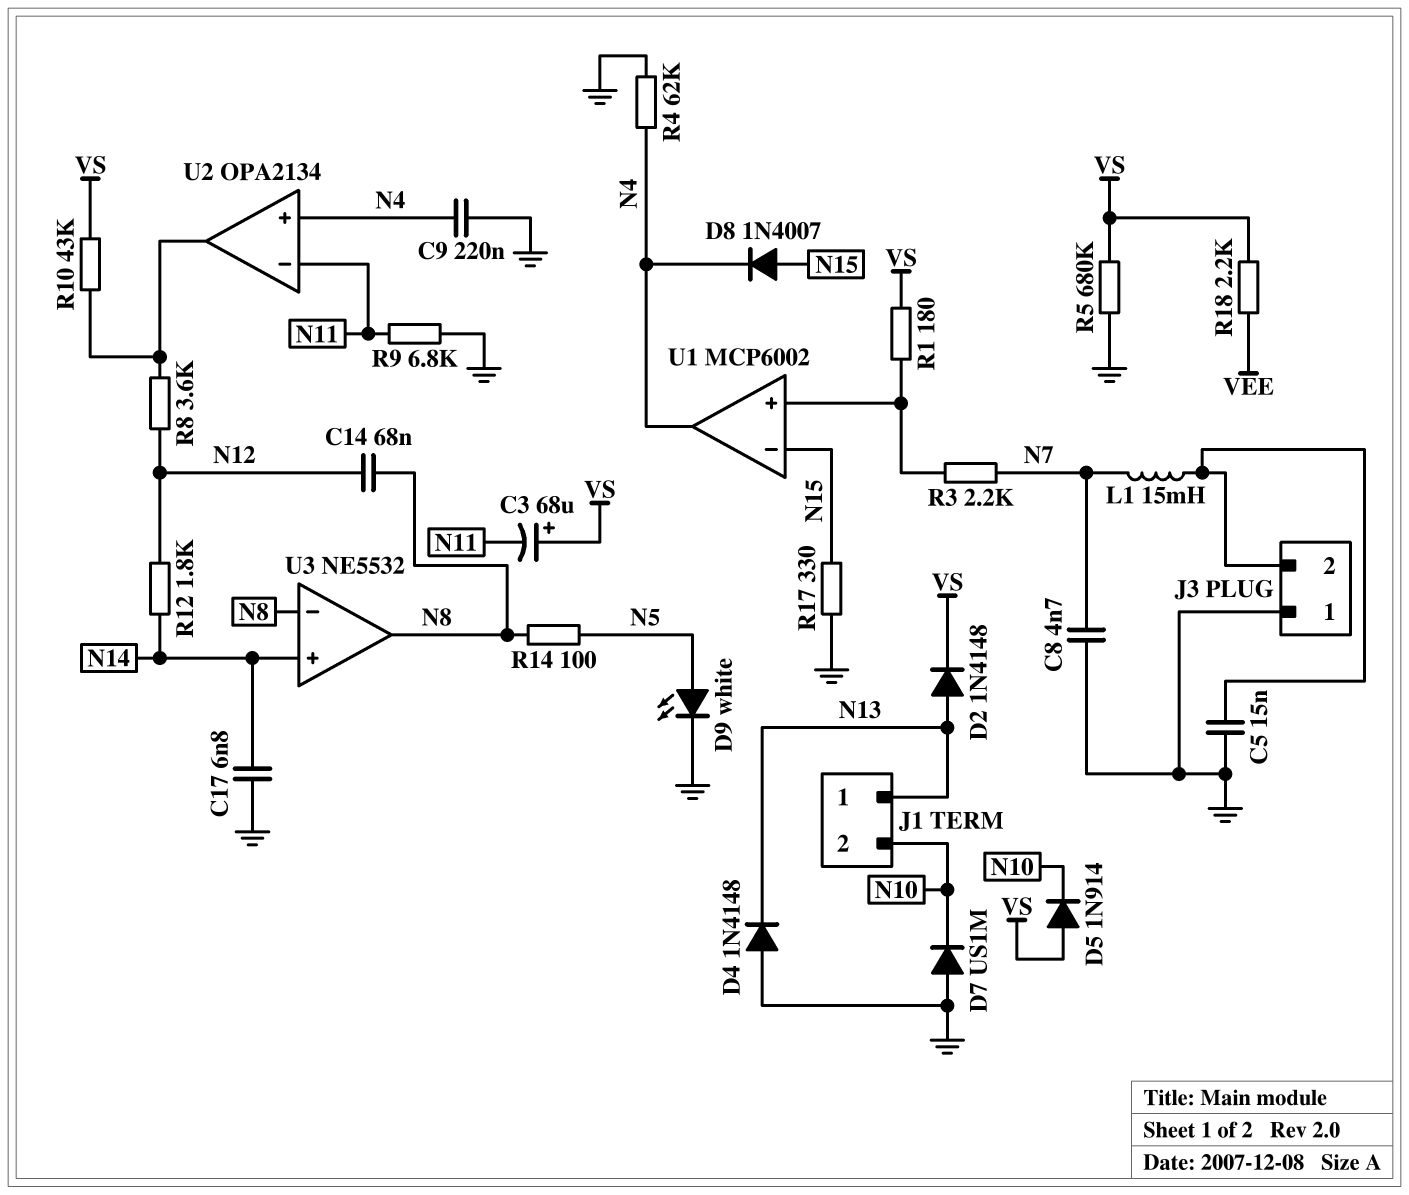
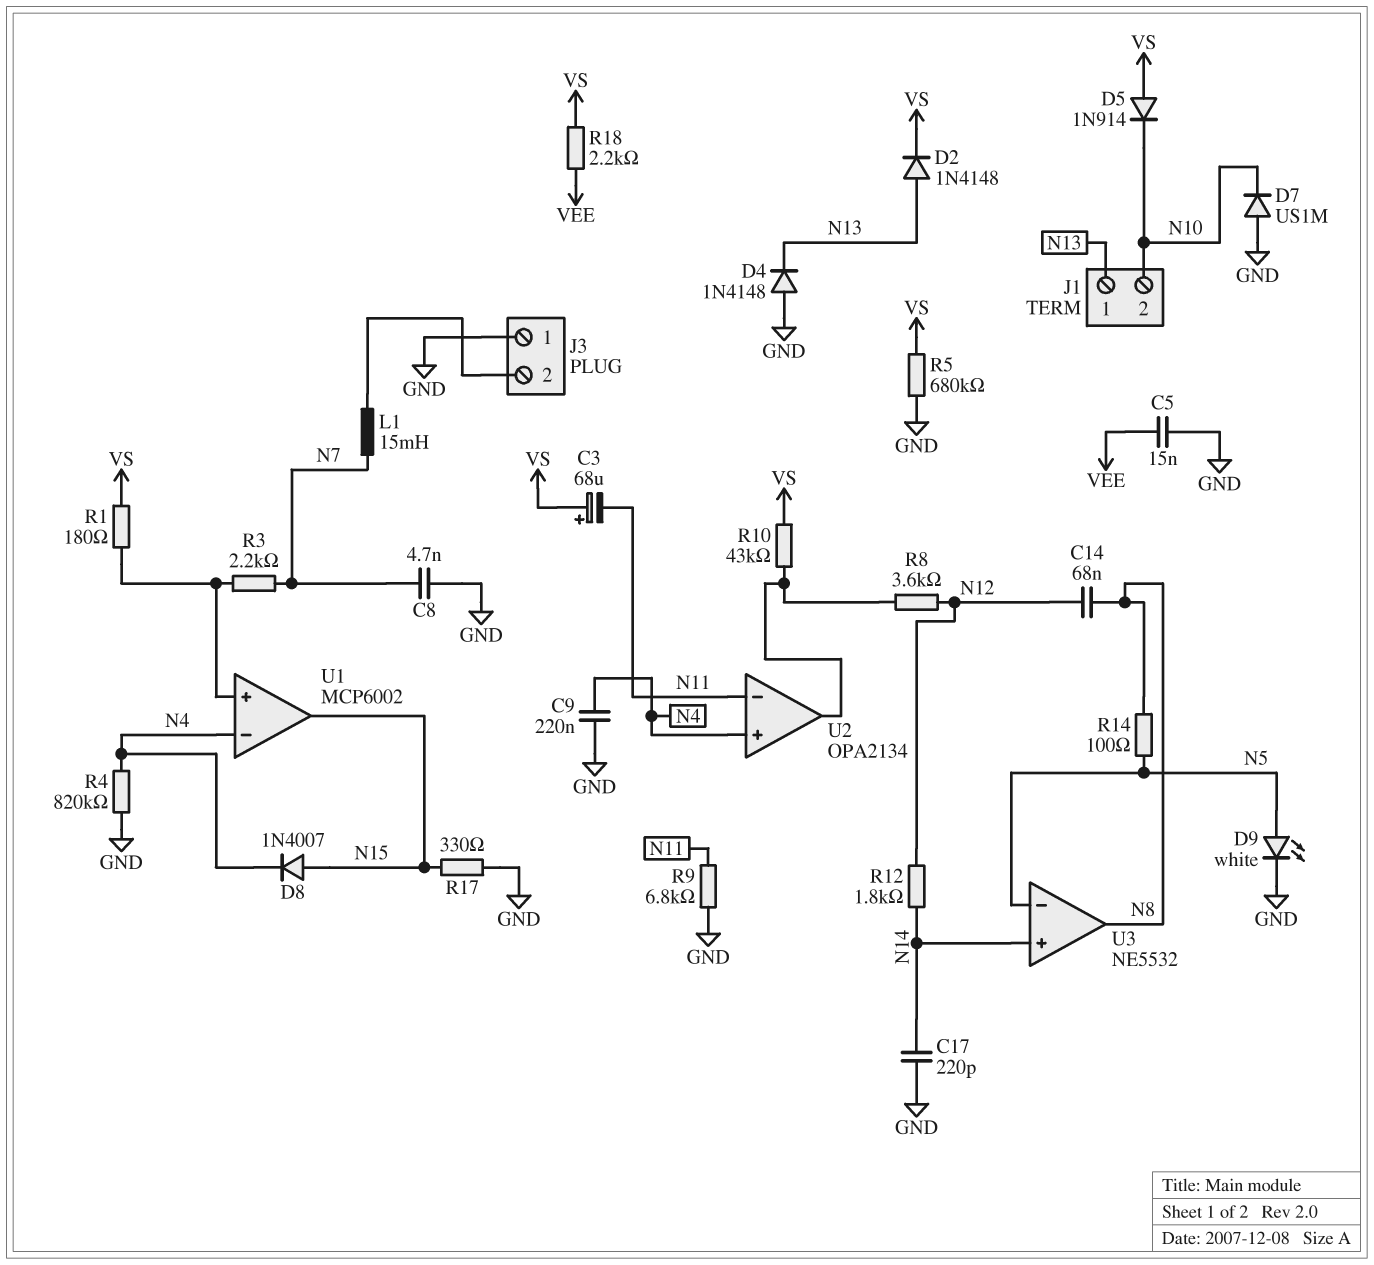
C5: 15nF (GND, J3/2) -> 15nF (GND, VEE)
C17: 6.8nF (GND, N14) -> 220pF (GND, N14)
R4: 62k (GND, N4) -> 820k (GND, N4)
U1 pin in-: N15 -> N4
U1 pin out: N4 -> N15
U3 pin in-: N8 -> N5

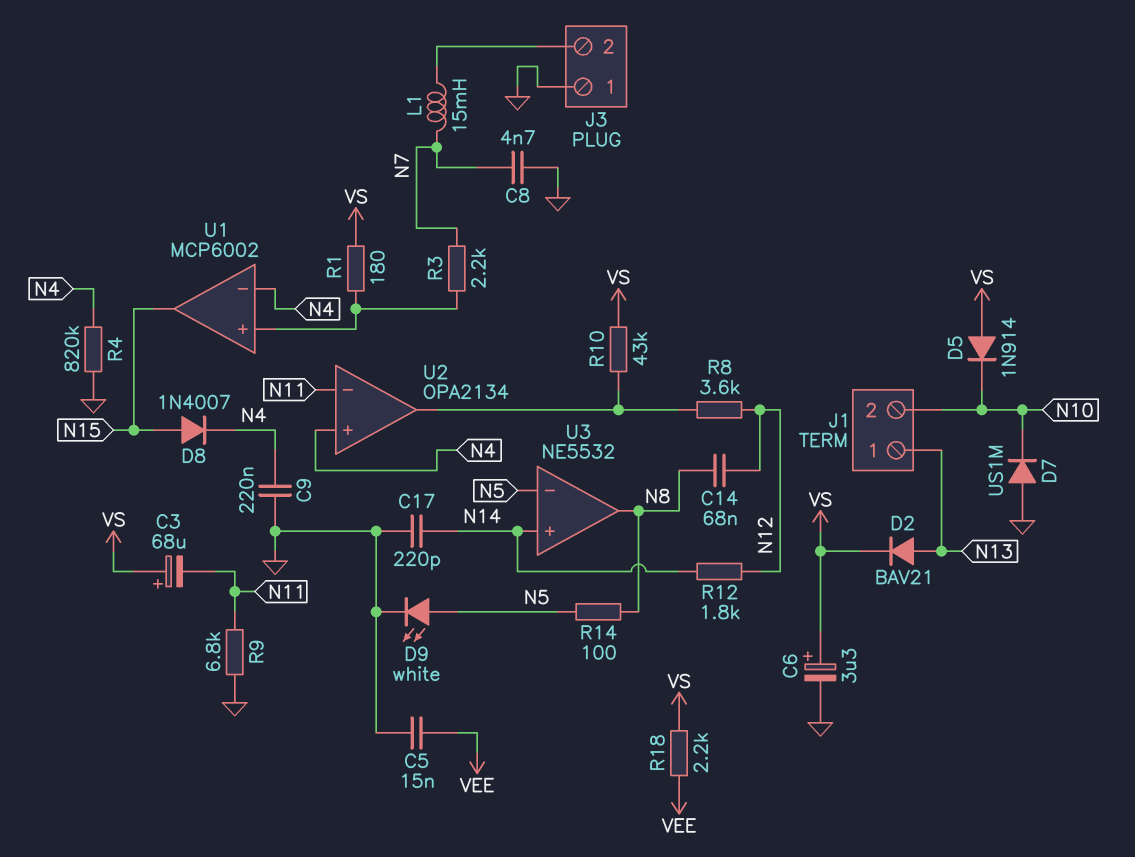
C6: none -> 3.3uF (plus VS, minus GND)
D2: diode 1N4148 (A N13, K VS) -> diode BAV21 (A N13, K VS)
D4: diode 1N4148 (A GND, K N13) -> none
R5: 680k (GND, VS) -> none
R17: 330 (GND, N15) -> none

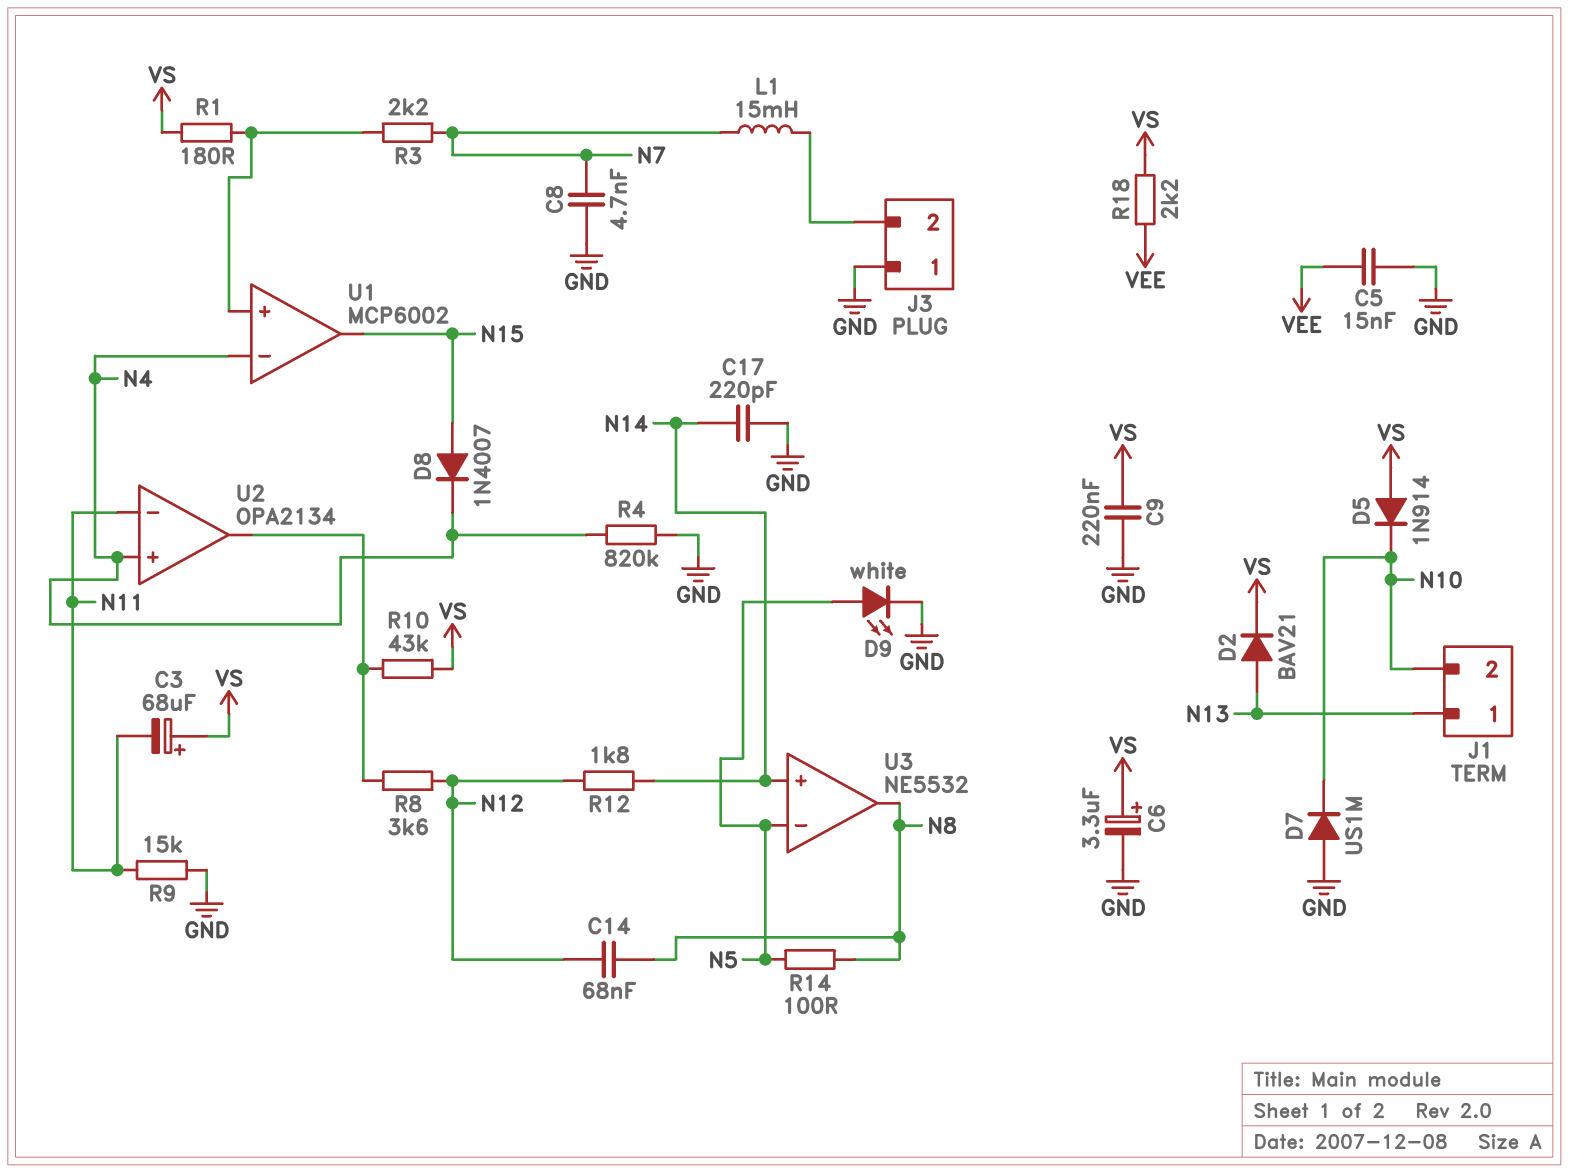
C9: 220nF (GND, N4) -> 220nF (GND, VS)
R9: 6.8k (GND, N11) -> 15k (GND, N11)

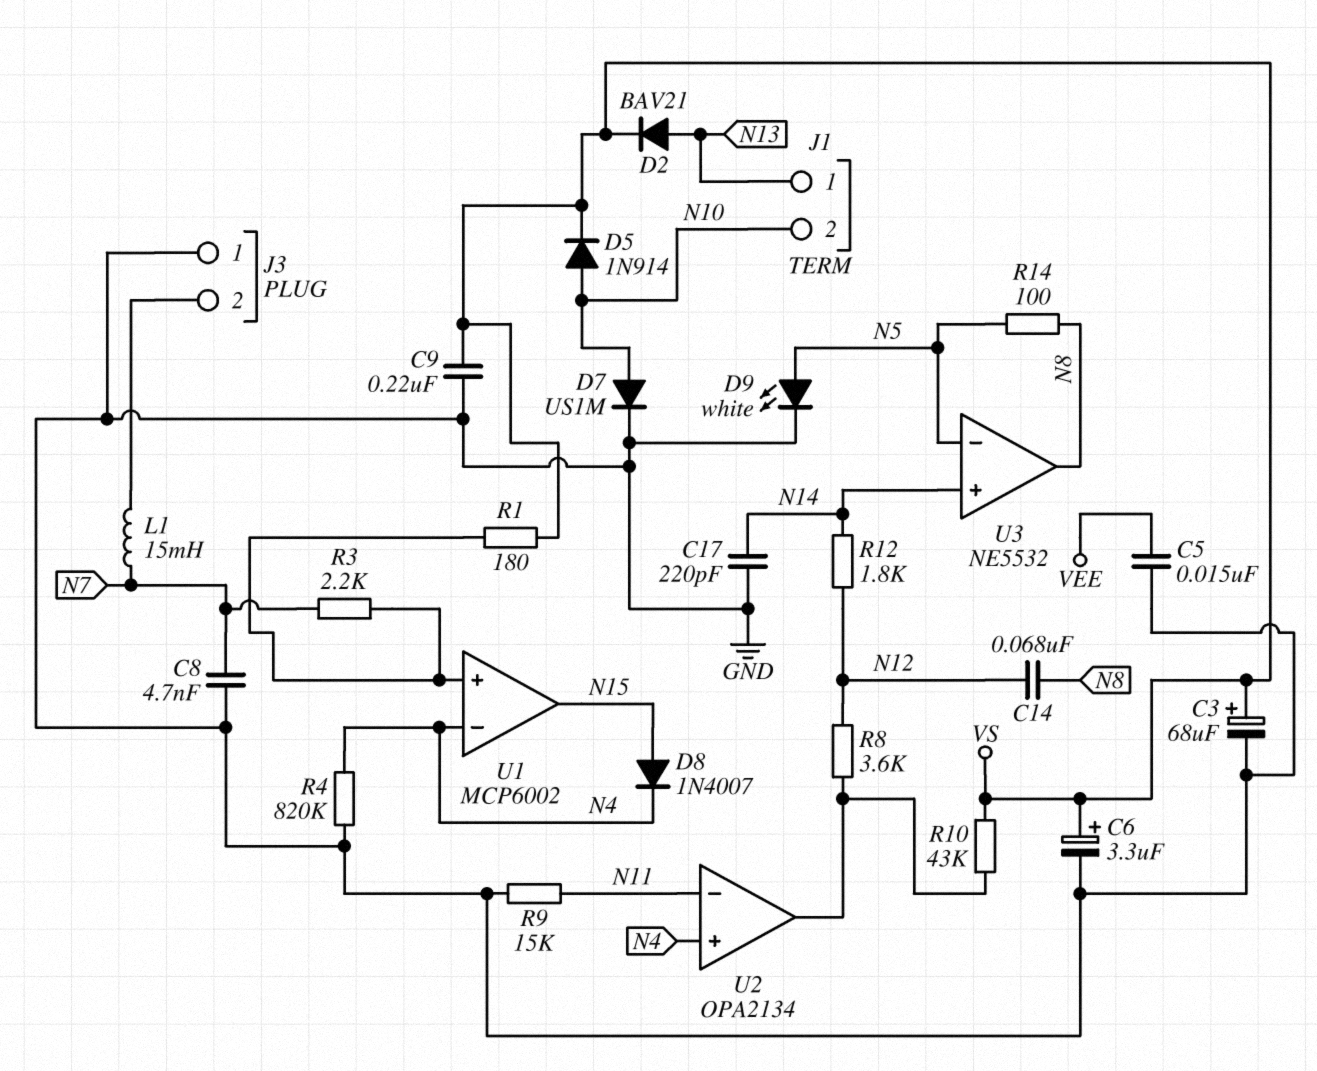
C3: 68uF (plus VS, minus N11) -> 68uF (plus VS, minus GND)
D5: diode 1N914 (A VS, K N10) -> diode 1N914 (A N10, K VS)
D7: diode US1M (A GND, K N10) -> diode US1M (A N10, K GND)
R18: 2.2k (VEE, VS) -> none

